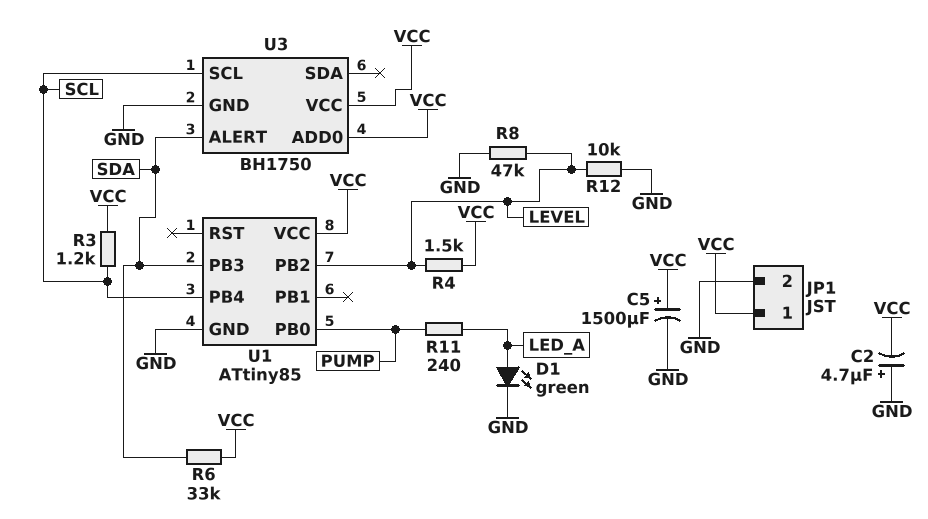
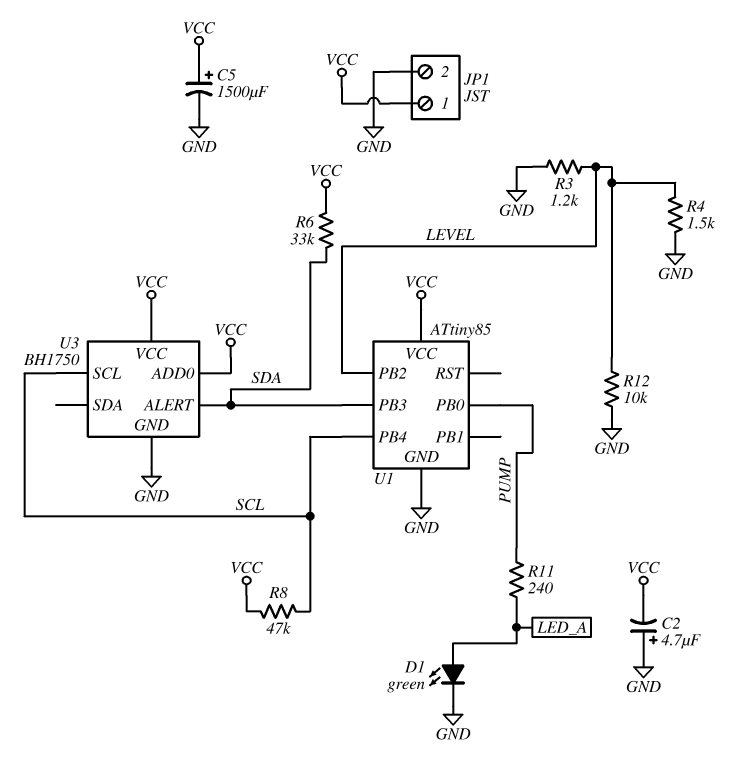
R3: 1.2k (SCL, VCC) -> 1.2k (GND, LEVEL)
R4: 1.5k (LEVEL, VCC) -> 1.5k (GND, LEVEL)
R8: 47k (GND, LEVEL) -> 47k (SCL, VCC)

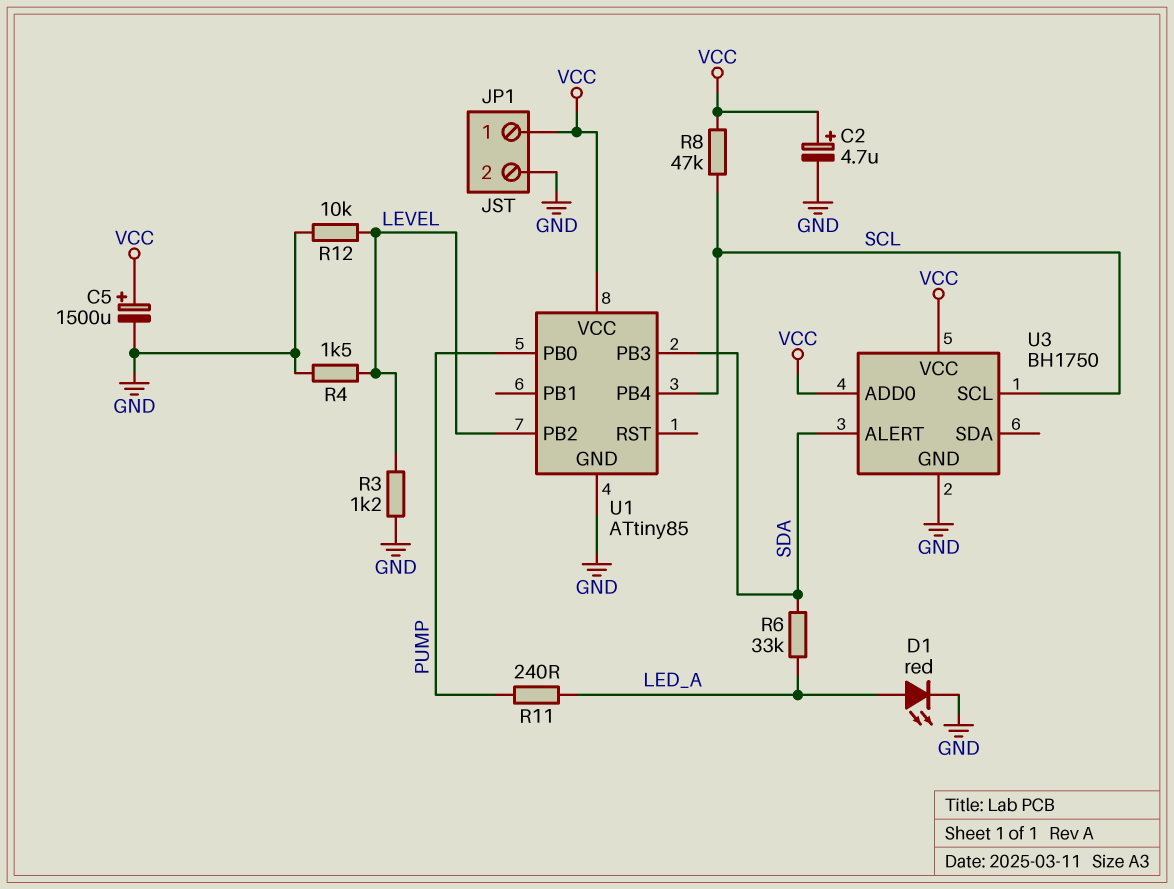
C2: 4.7uF (plus GND, minus VCC) -> 4.7uF (plus VCC, minus GND)
D1: LED green (A LED_A, K GND) -> LED red (A LED_A, K GND)
R6: 33k (SDA, VCC) -> 33k (LED_A, SDA)

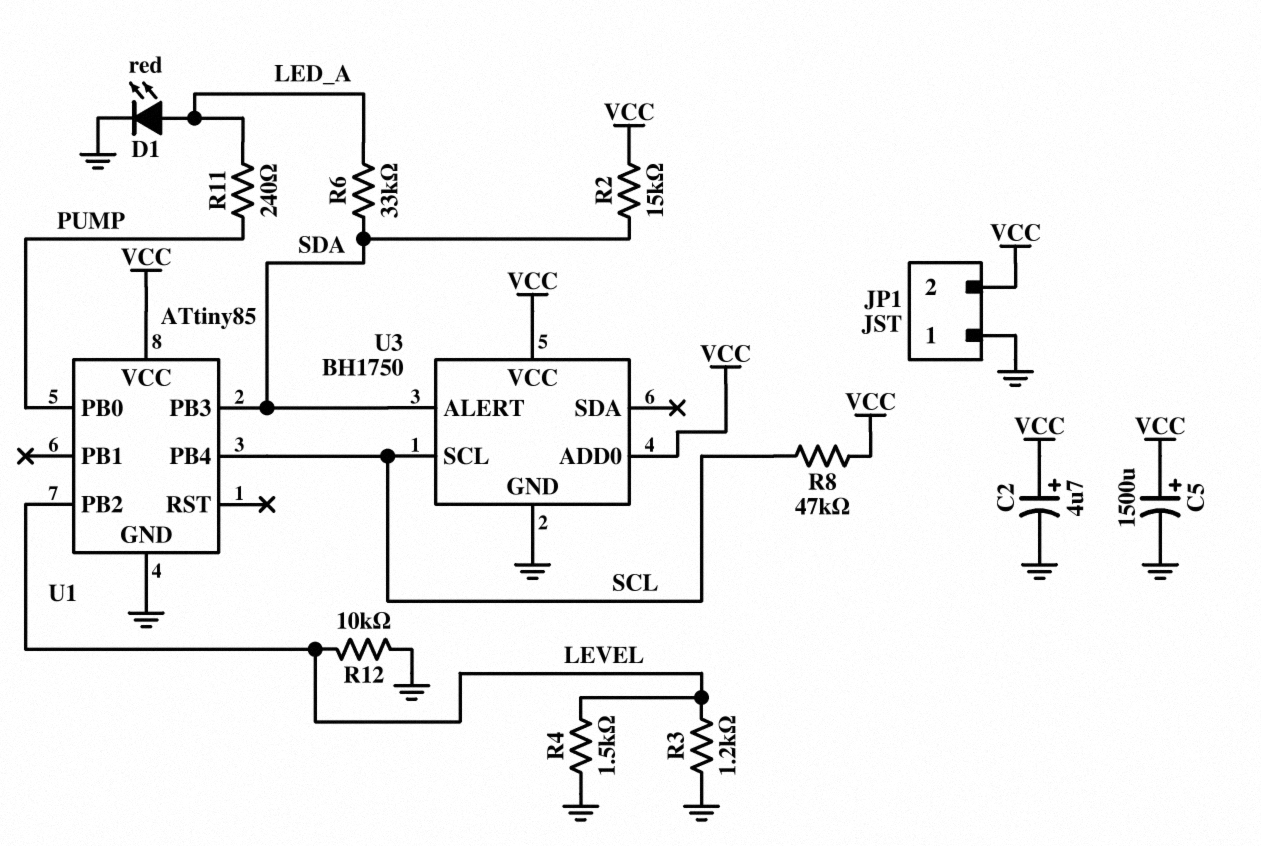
JP1 pin 1: VCC -> GND
JP1 pin 2: GND -> VCC
R2: none -> 15k (SDA, VCC)

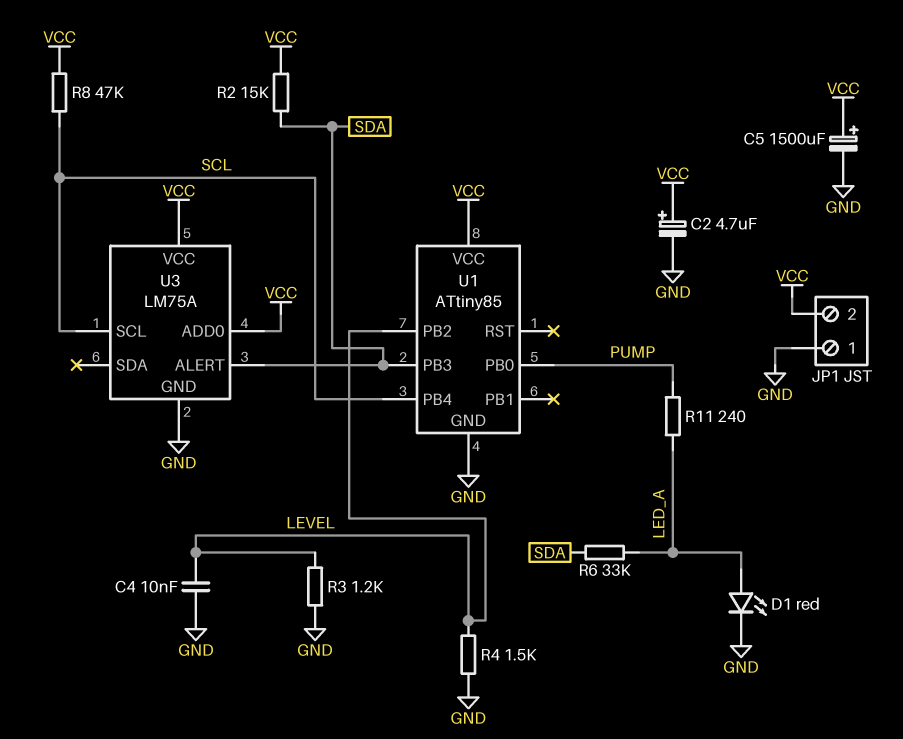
C4: none -> 10nF (GND, LEVEL)
R12: 10k (GND, LEVEL) -> none
U3: BH1750 -> LM75A

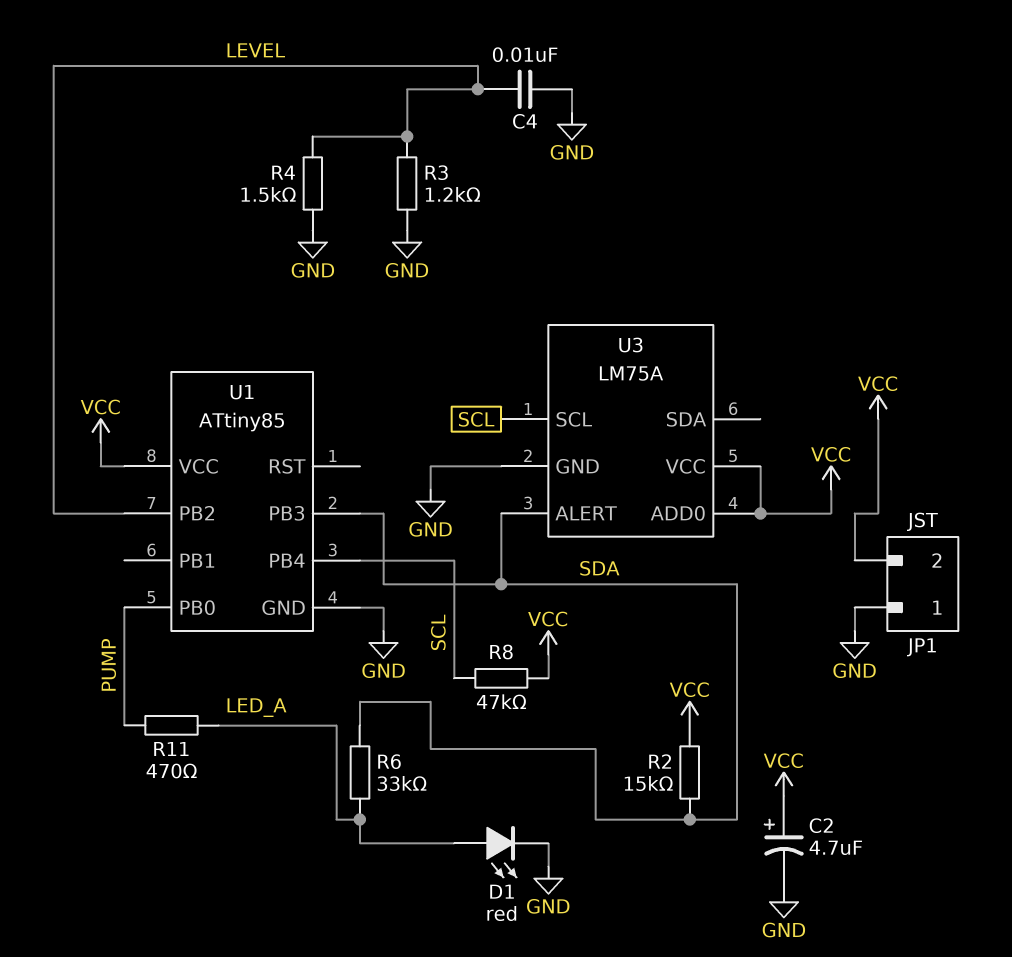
C5: 1500uF (plus VCC, minus GND) -> none
R11: 240 (LED_A, PUMP) -> 470 (LED_A, PUMP)

